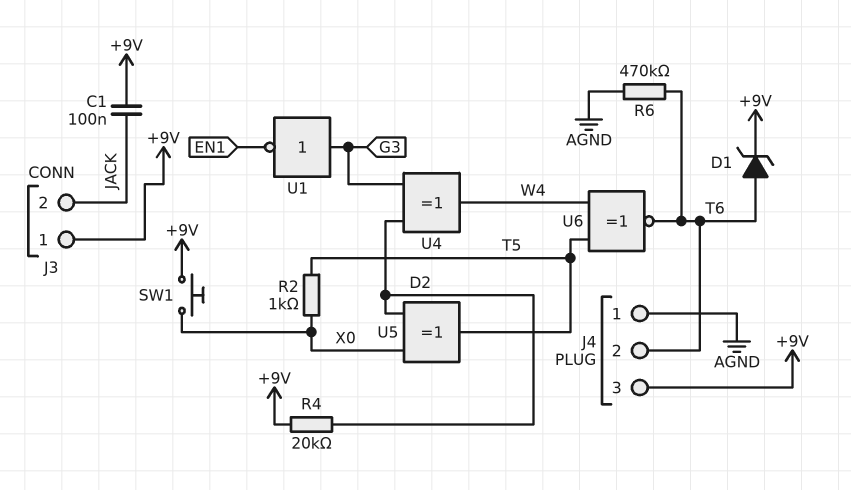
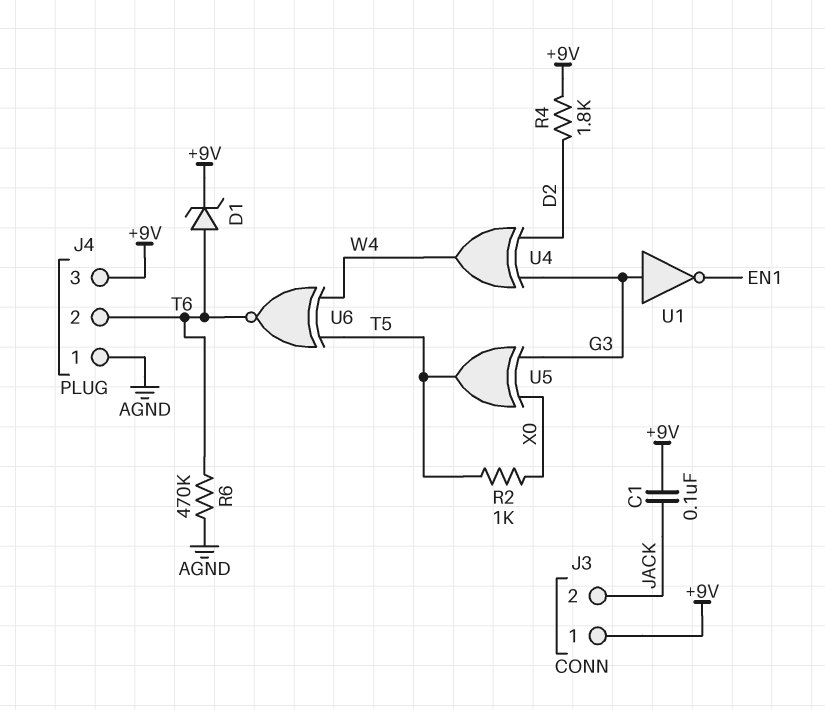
R4: 20k (+9V, D2) -> 1.8k (+9V, D2)
SW1: button (+9V, X0) -> none
U5: XOR (in D2, in X0, out T5) -> XOR (in G3, in X0, out T5)

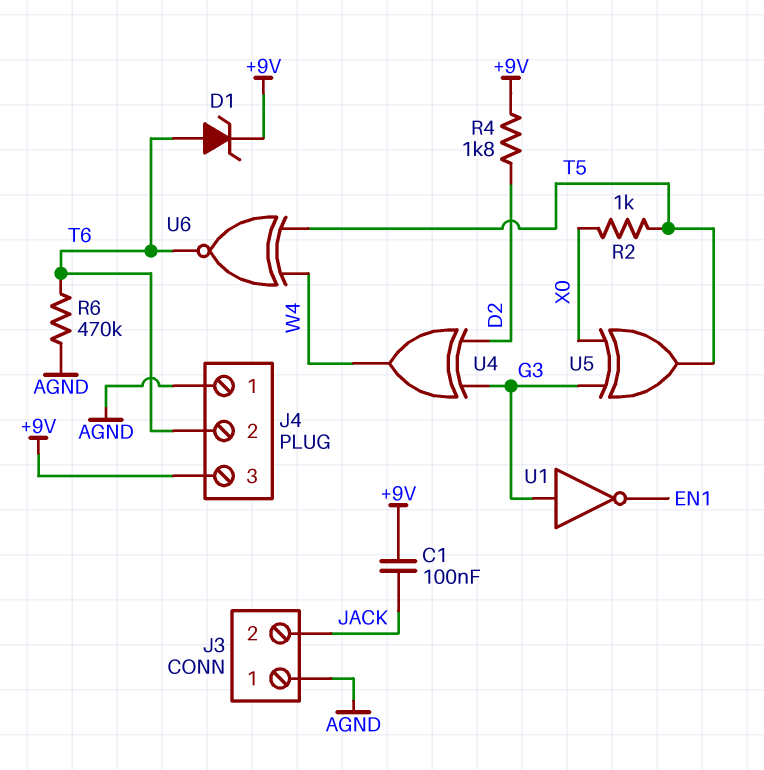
J3 pin 1: +9V -> AGND

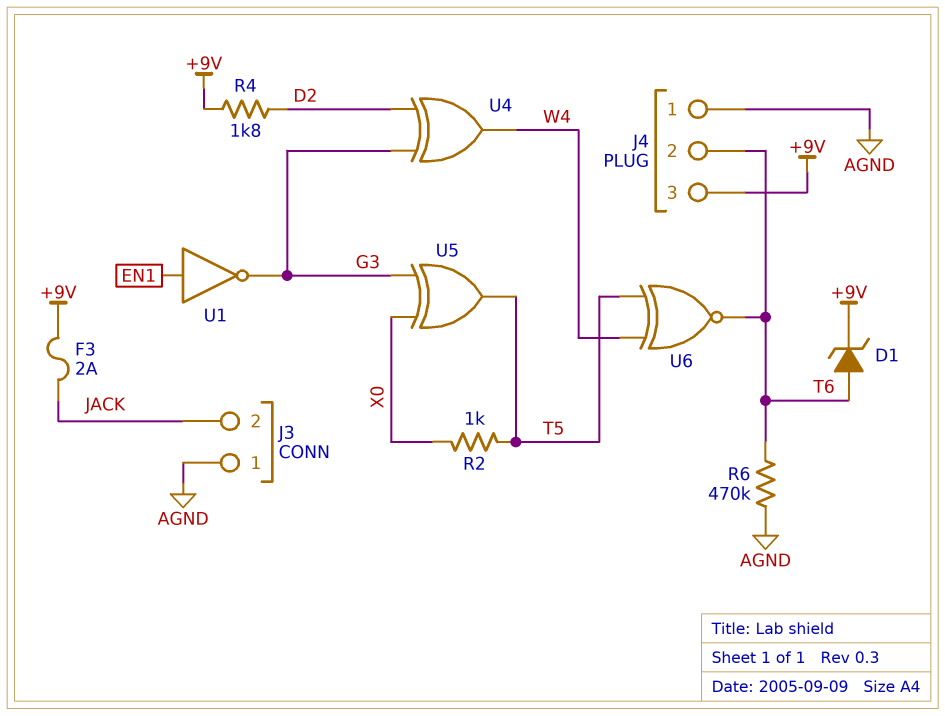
C1: 100nF (+9V, JACK) -> none
F3: none -> 2A (+9V, JACK)
U1: NOT (in G3, out EN1) -> NOT (in EN1, out G3)

